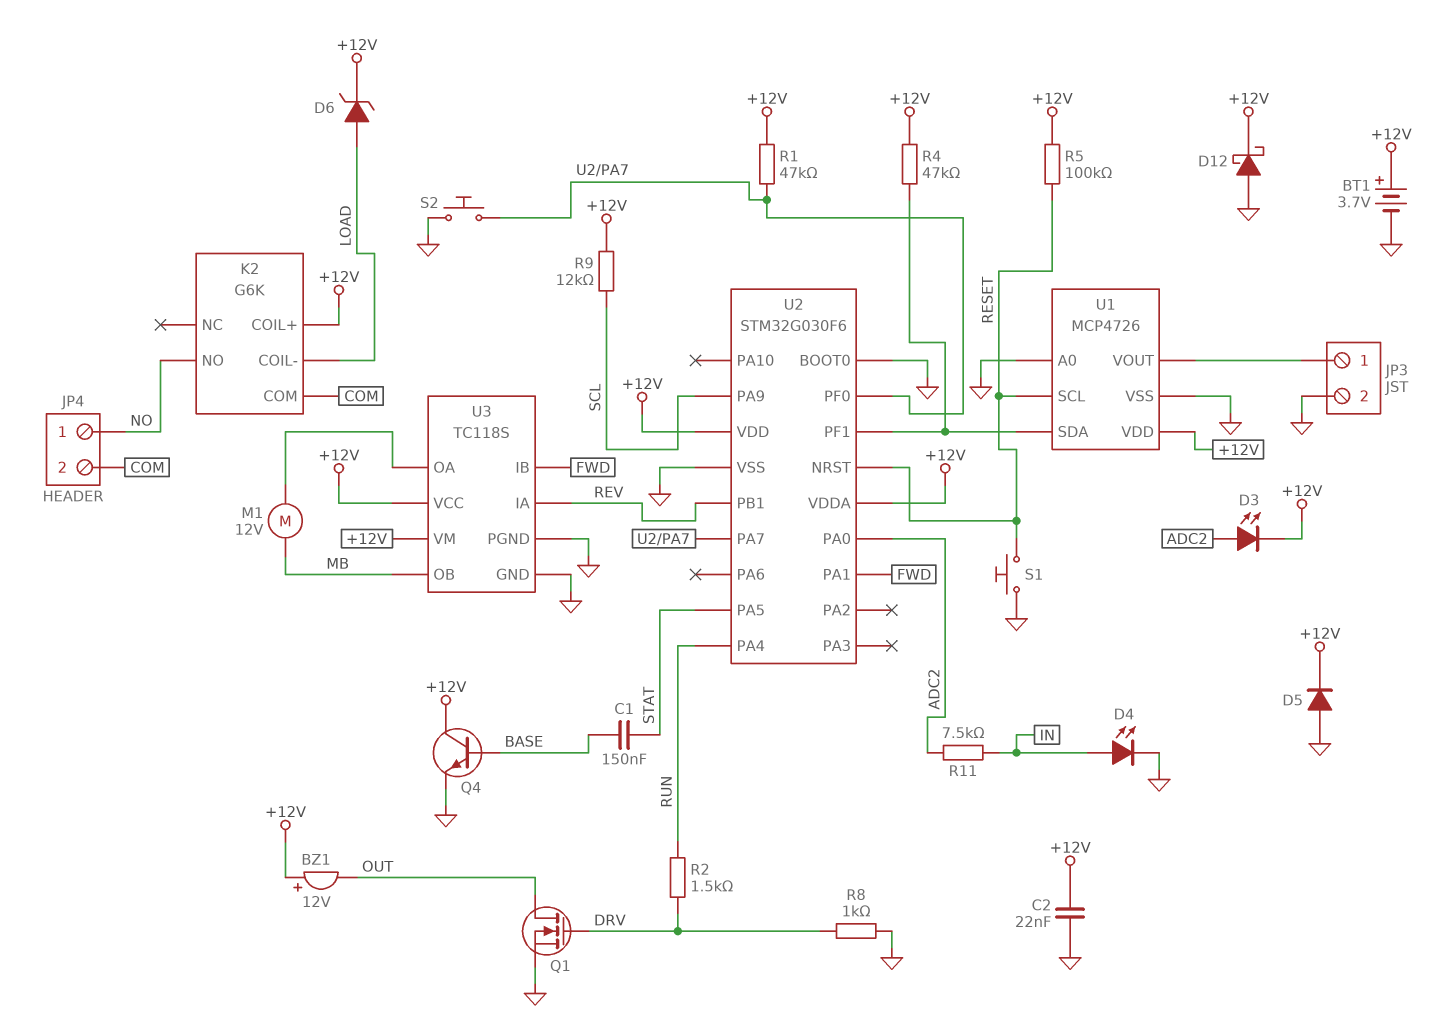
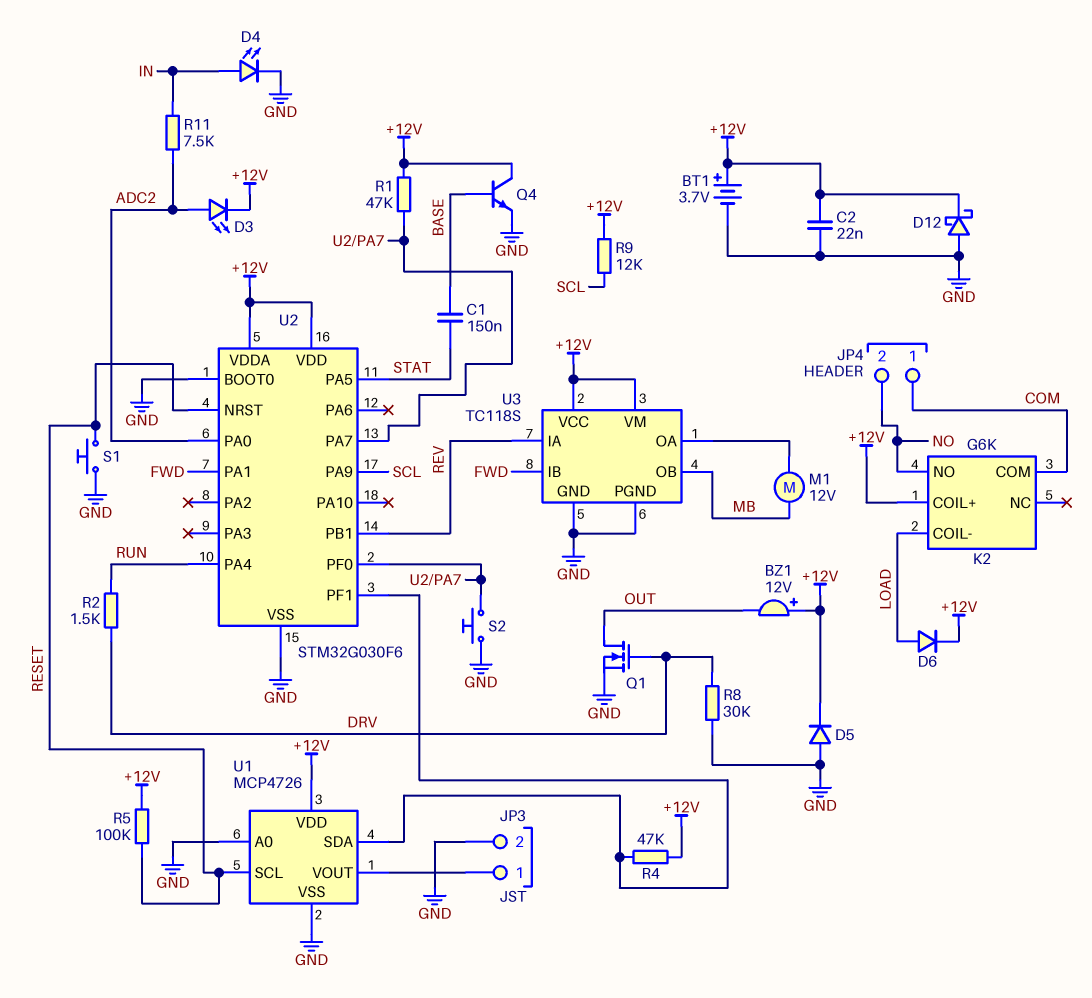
D6: zener (A LOAD, K +12V) -> diode (A LOAD, K +12V)
JP4 pin 1: NO -> COM
JP4 pin 2: COM -> NO
R8: 1k (DRV, GND) -> 30k (DRV, GND)

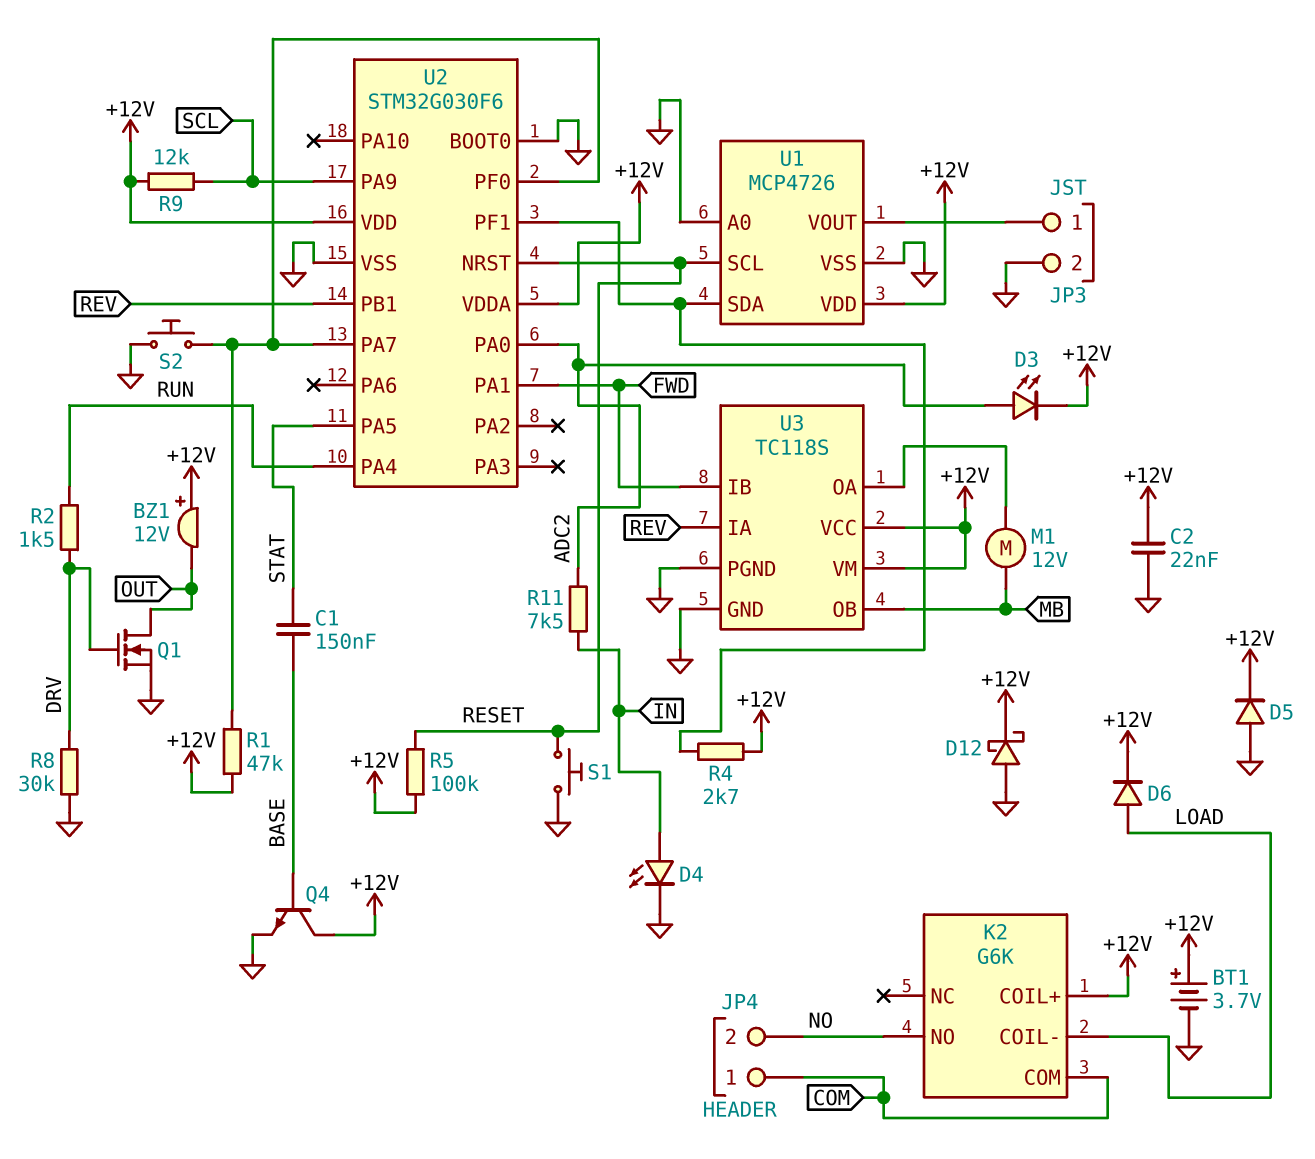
R4: 47k (+12V, U1/SDA) -> 2.7k (+12V, U1/SDA)

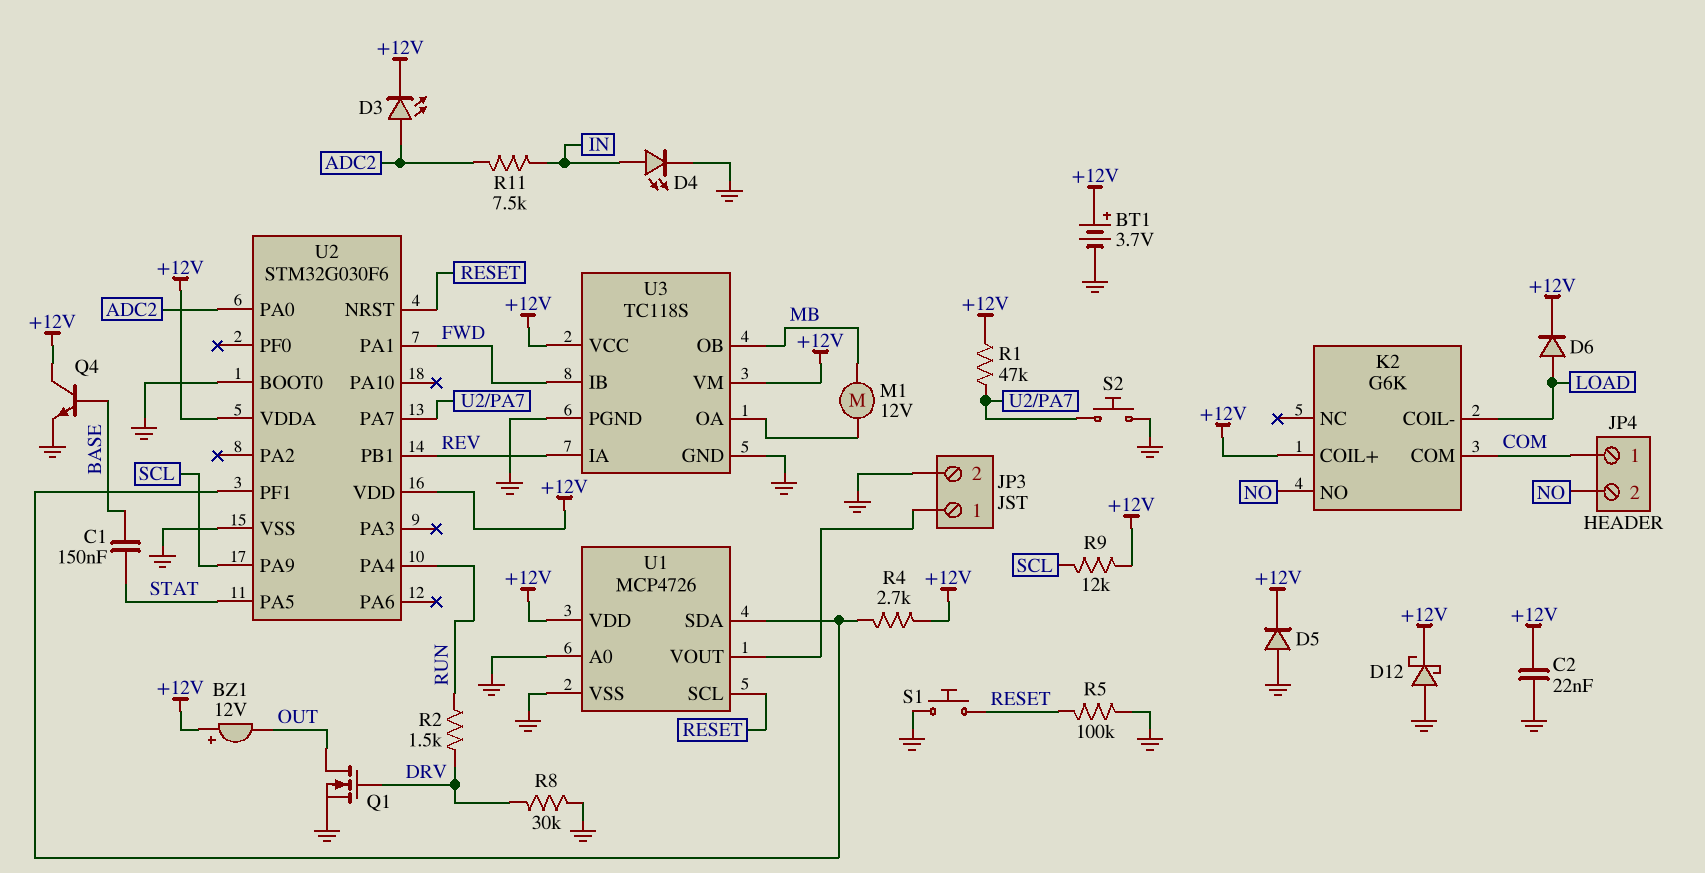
R5: 100k (+12V, RESET) -> 100k (GND, RESET)
U2 pin PF0: U2/PA7 -> none

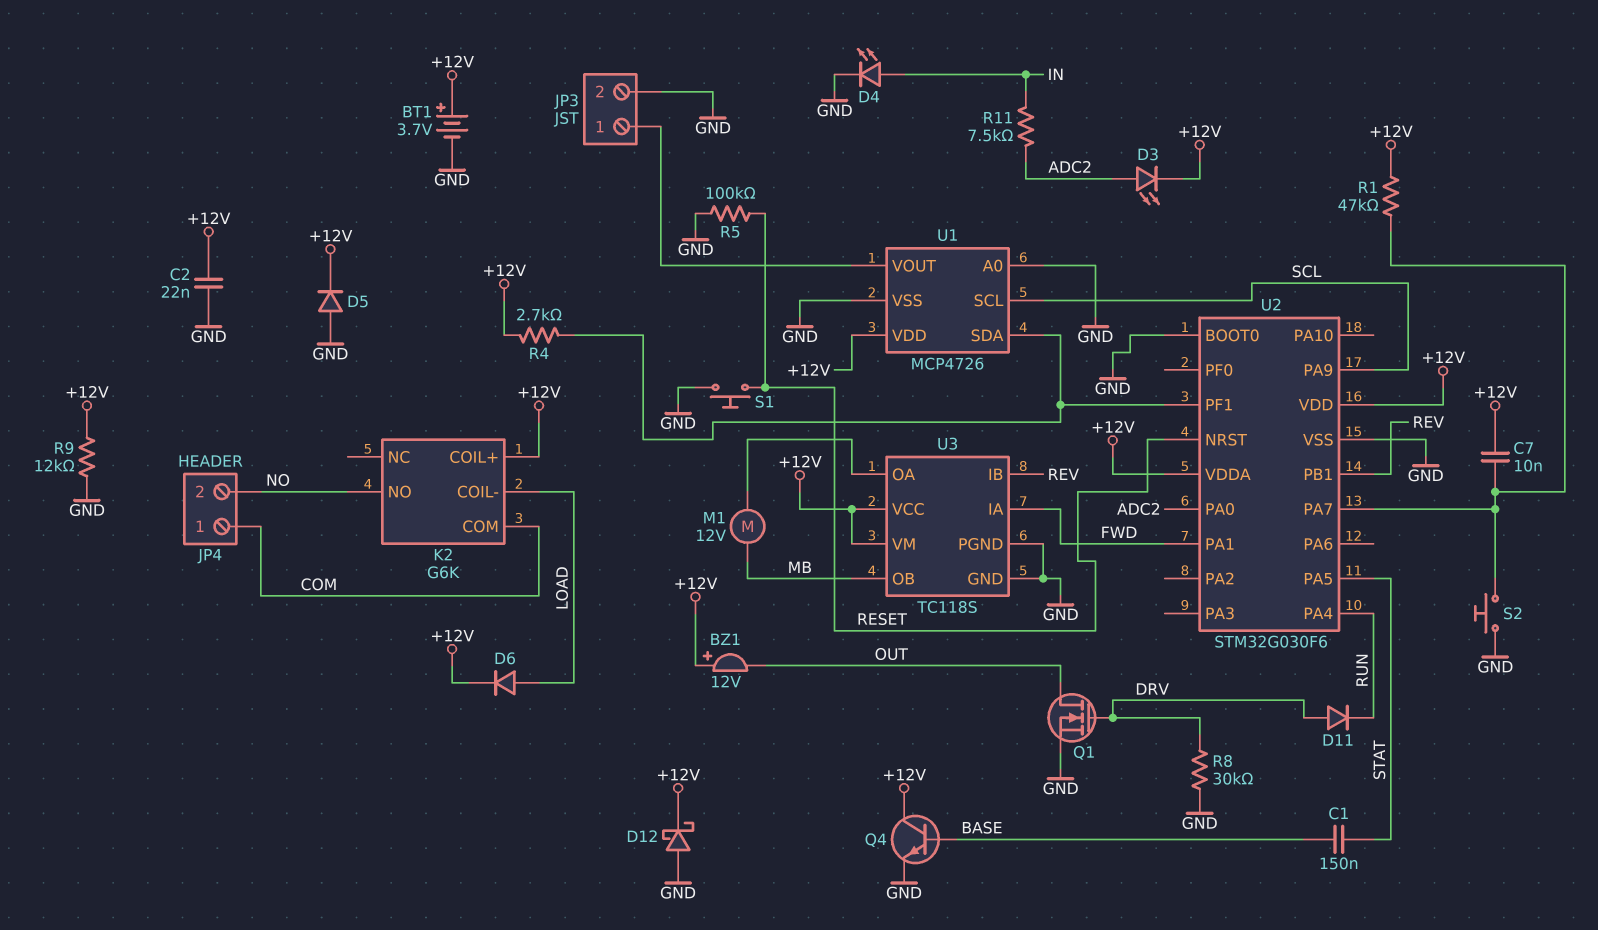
C7: none -> 10nF (+12V, U2/PA7)
D11: none -> diode (A DRV, K RUN)
R2: 1.5k (DRV, RUN) -> none
R9: 12k (+12V, SCL) -> 12k (+12V, GND)
U1 pin SCL: RESET -> SCL
U3 pin IA: REV -> FWD
U3 pin IB: FWD -> REV

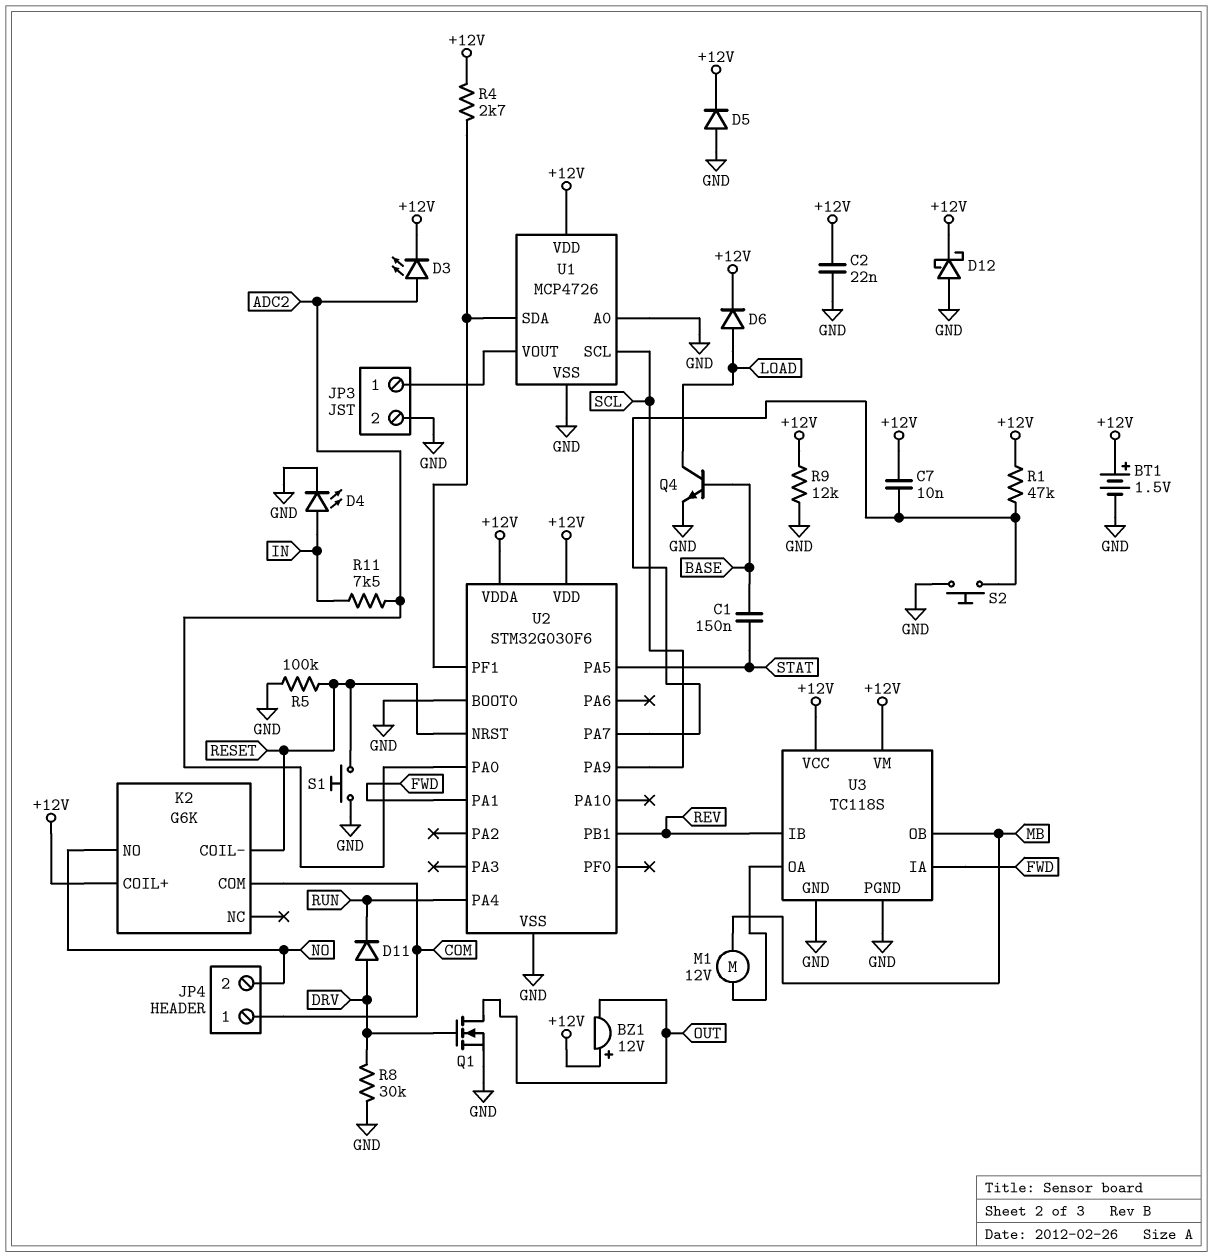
BT1: 3.7V (plus +12V, minus GND) -> 1.5V (plus +12V, minus GND)
K2 pin COIL-: LOAD -> RESET
Q4: NPN (B BASE, C +12V, E GND) -> NPN (B BASE, C LOAD, E GND)

